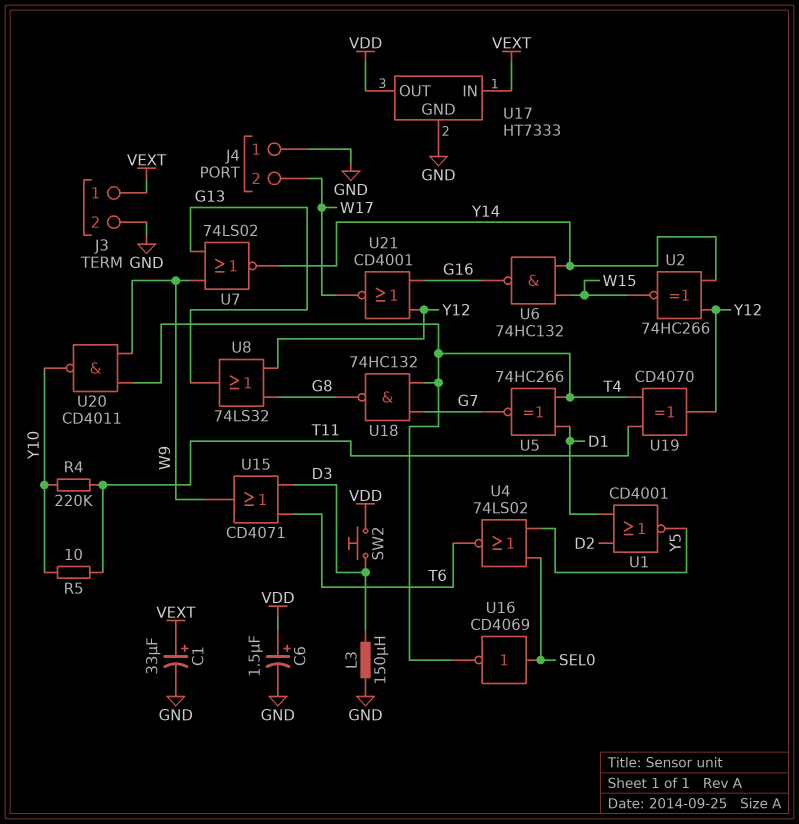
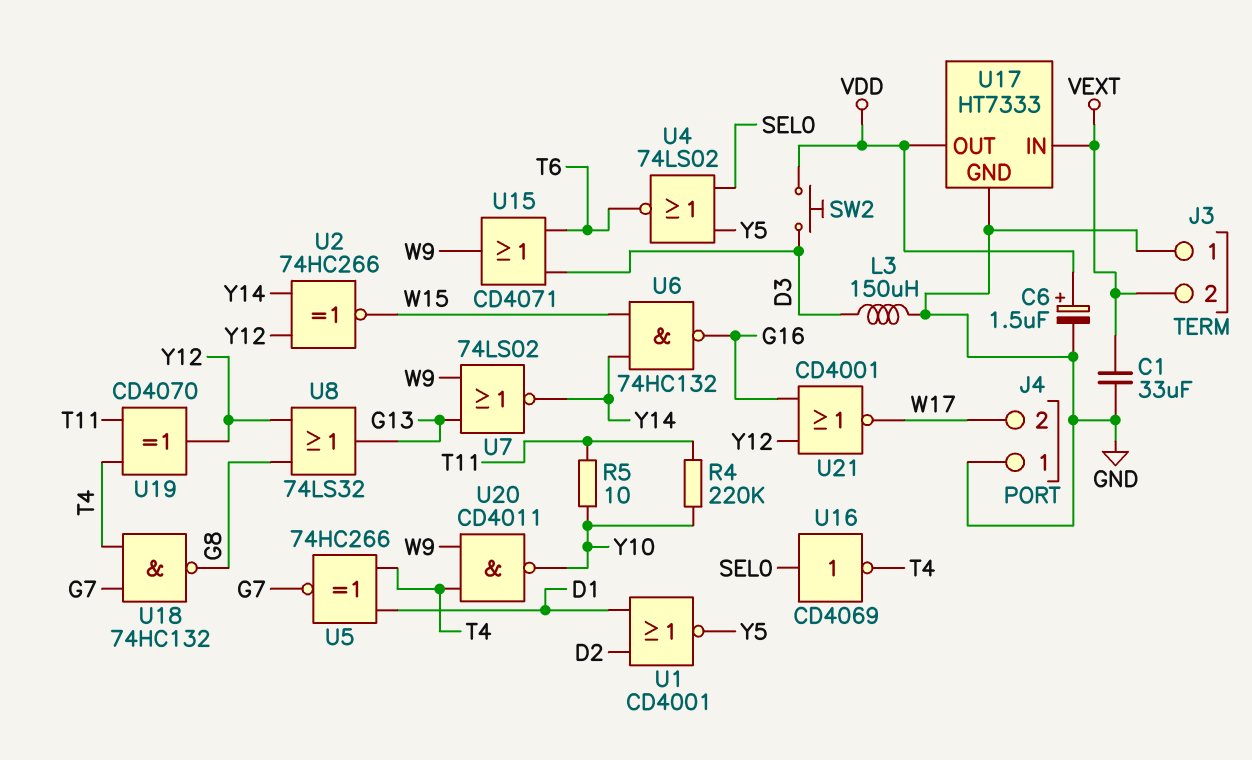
C1: 33uF (plus VEXT, minus GND) -> 33uF (GND, VEXT)
J3 pin 1: VEXT -> GND
J3 pin 2: GND -> VEXT

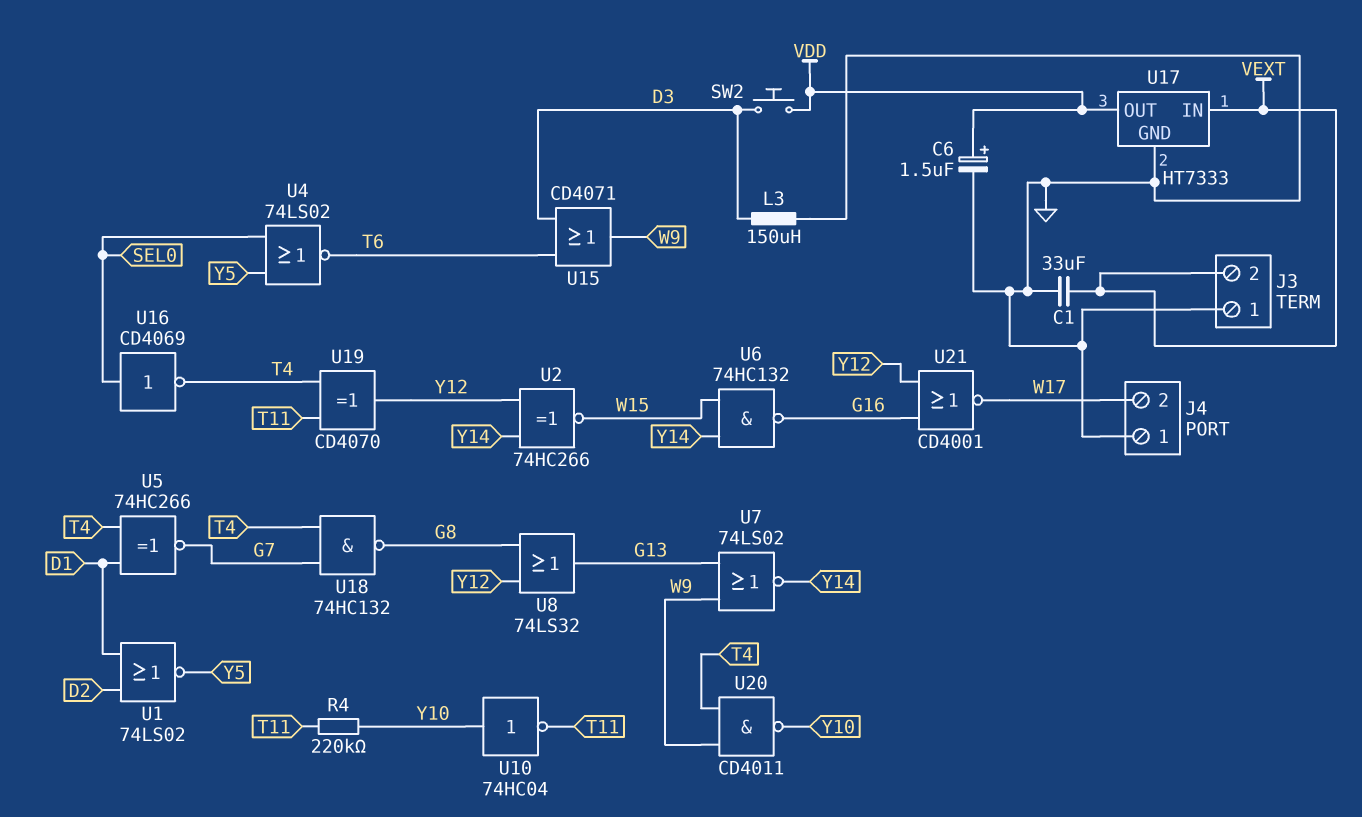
R5: 10 (T11, Y10) -> none
U1: NOR CD4001 (in D1, in D2, out Y5) -> NOR 74LS02 (in D1, in D2, out Y5)
U10: none -> NOT 74HC04 (in Y10, out T11)

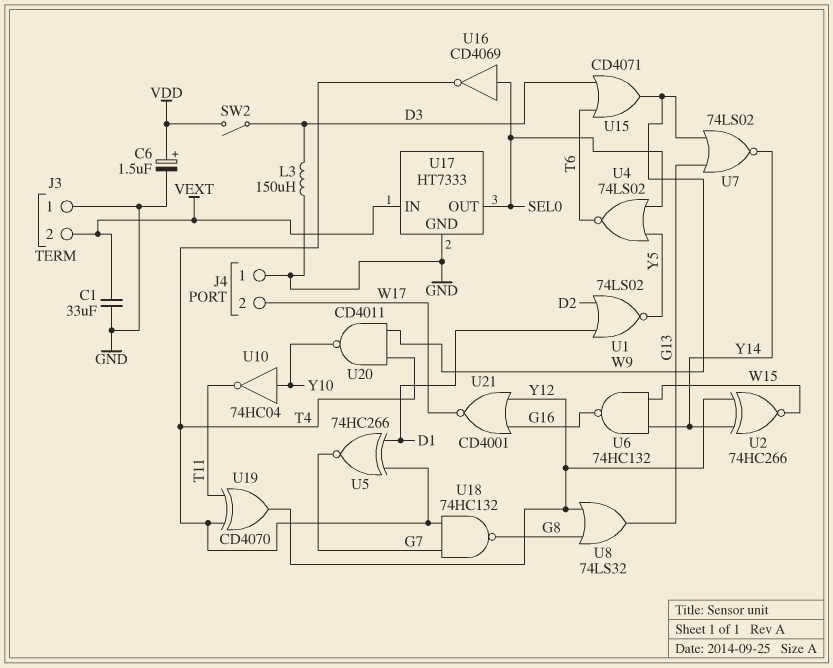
R4: 220k (T11, Y10) -> none
SW2: button (D3, VDD) -> switch (D3, VDD)
U17 pin OUT: VDD -> SEL0

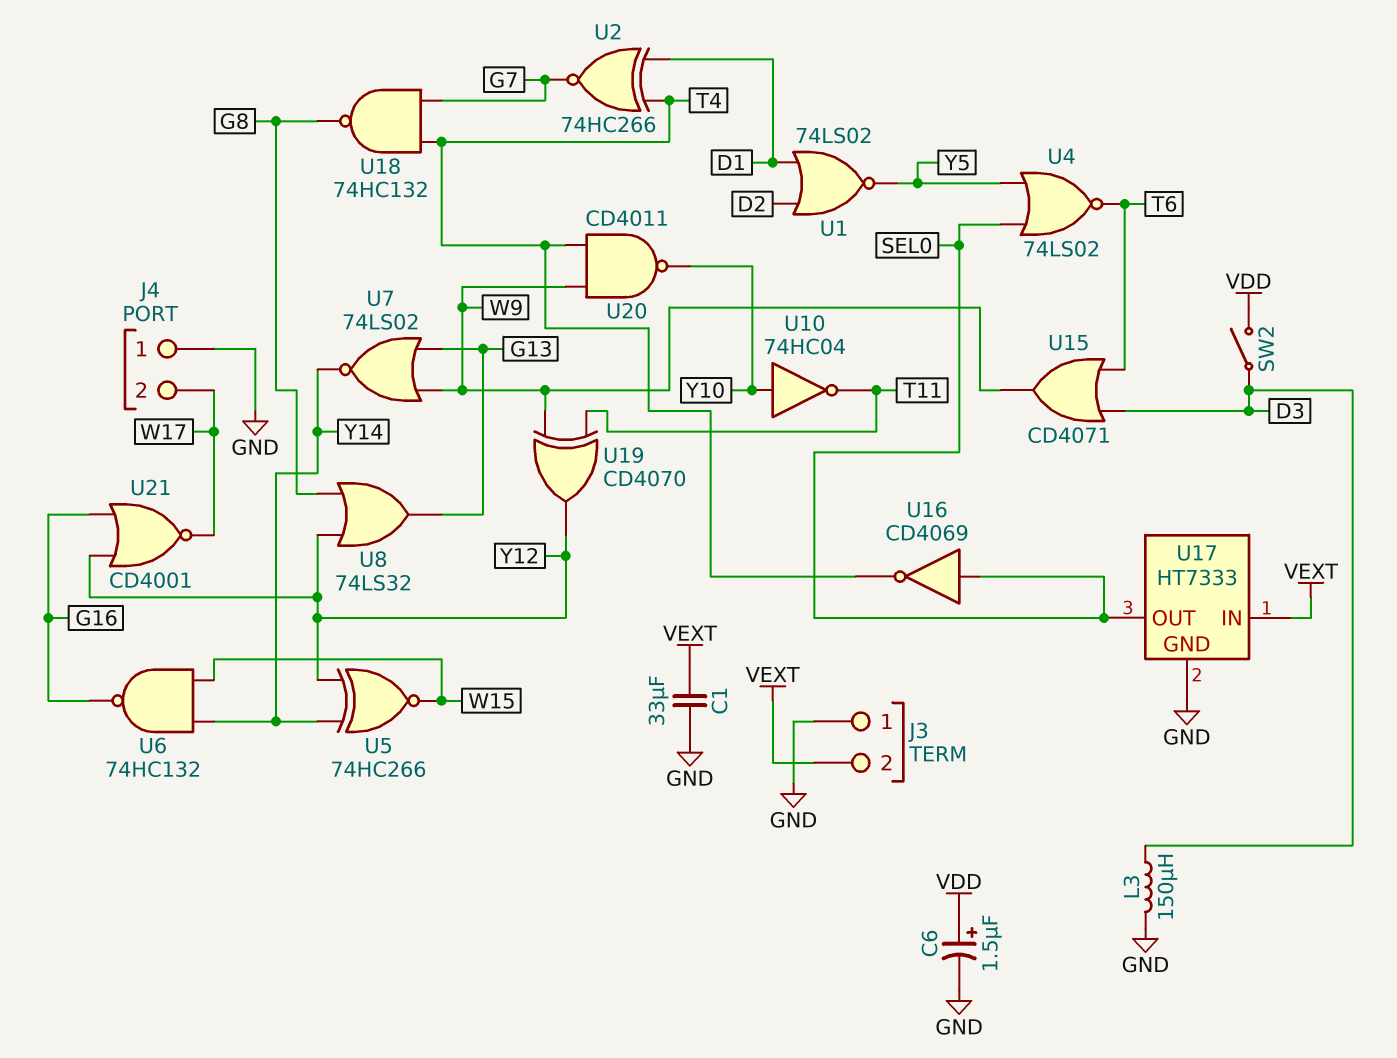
U2: XNOR 74HC266 (in Y12, in Y14, out W15) -> XNOR 74HC266 (in D1, in T4, out G7)
U5: XNOR 74HC266 (in D1, in T4, out G7) -> XNOR 74HC266 (in Y12, in Y14, out W15)
U19: XOR CD4070 (in T4, in T11, out Y12) -> XOR CD4070 (in T11, in W9, out Y12)

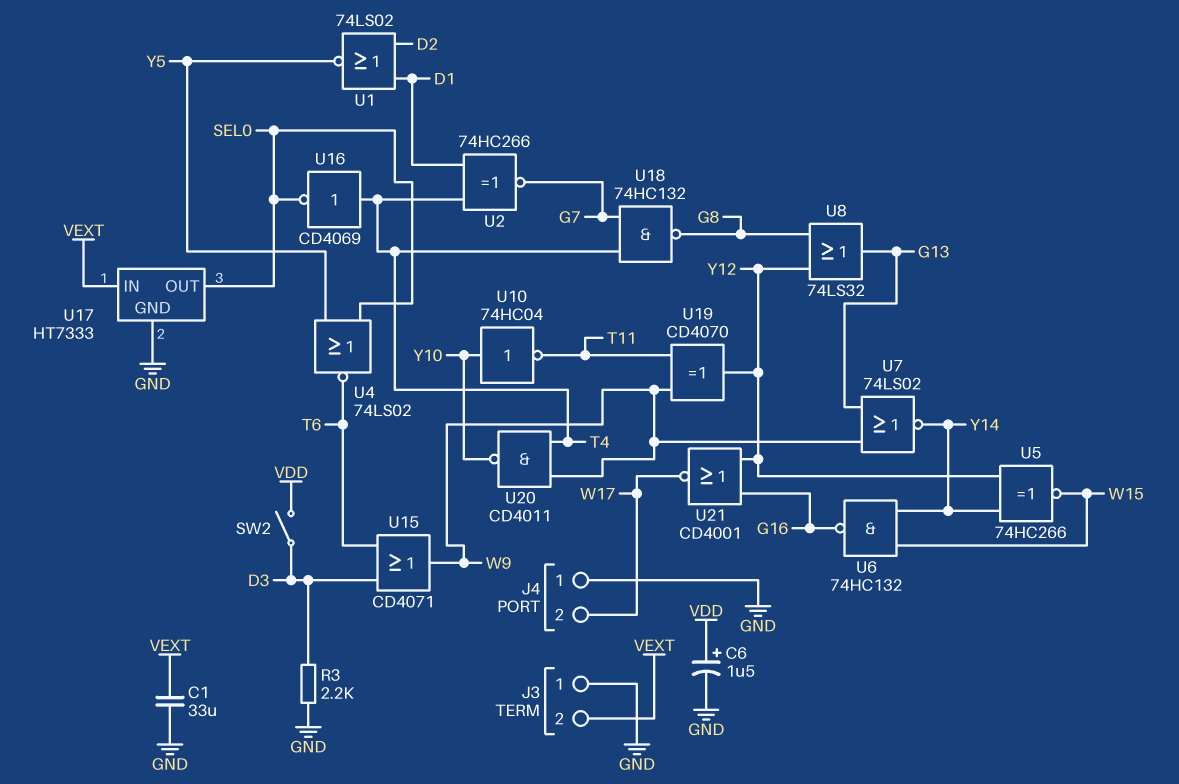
L3: 150uH (D3, GND) -> none
R3: none -> 2.2k (D3, GND)
U16: NOT CD4069 (in SEL0, out T4) -> NOT CD4069 (in T4, out SEL0)

